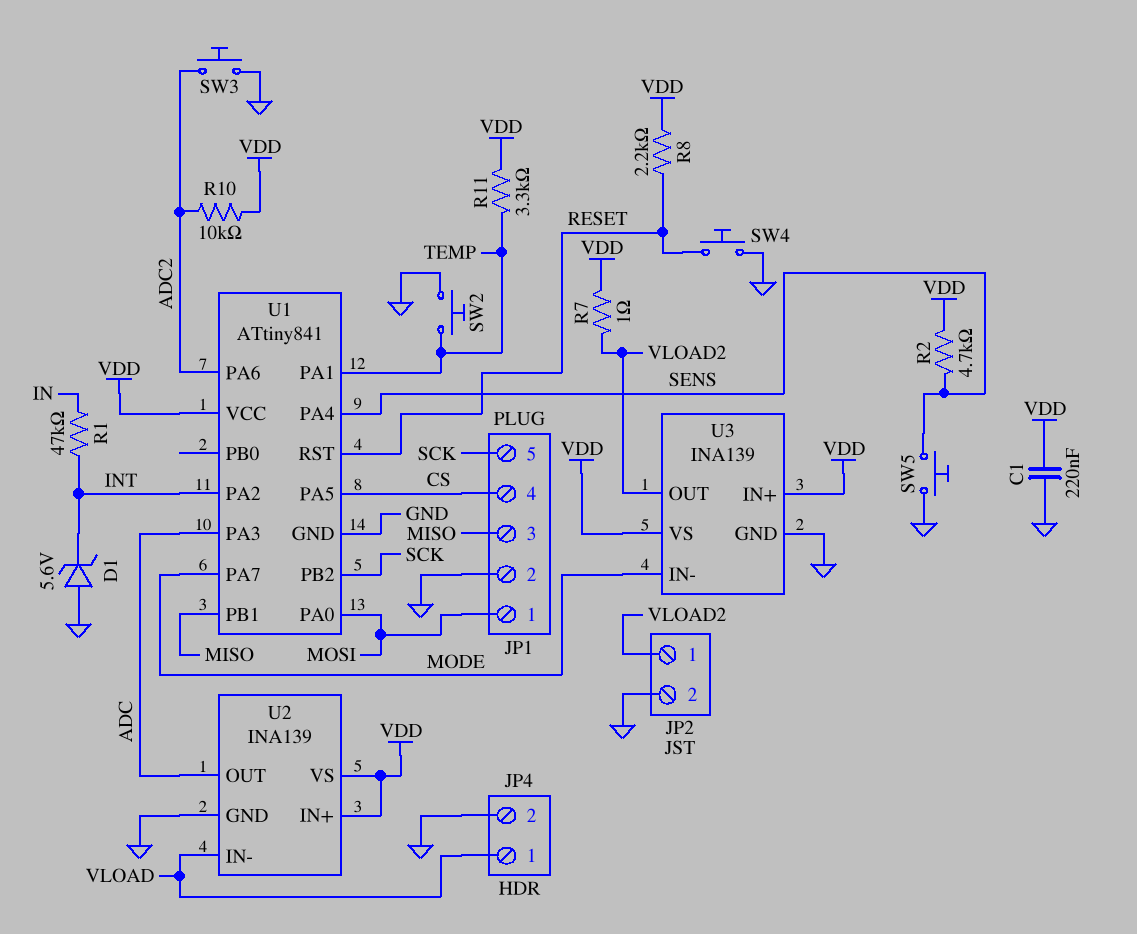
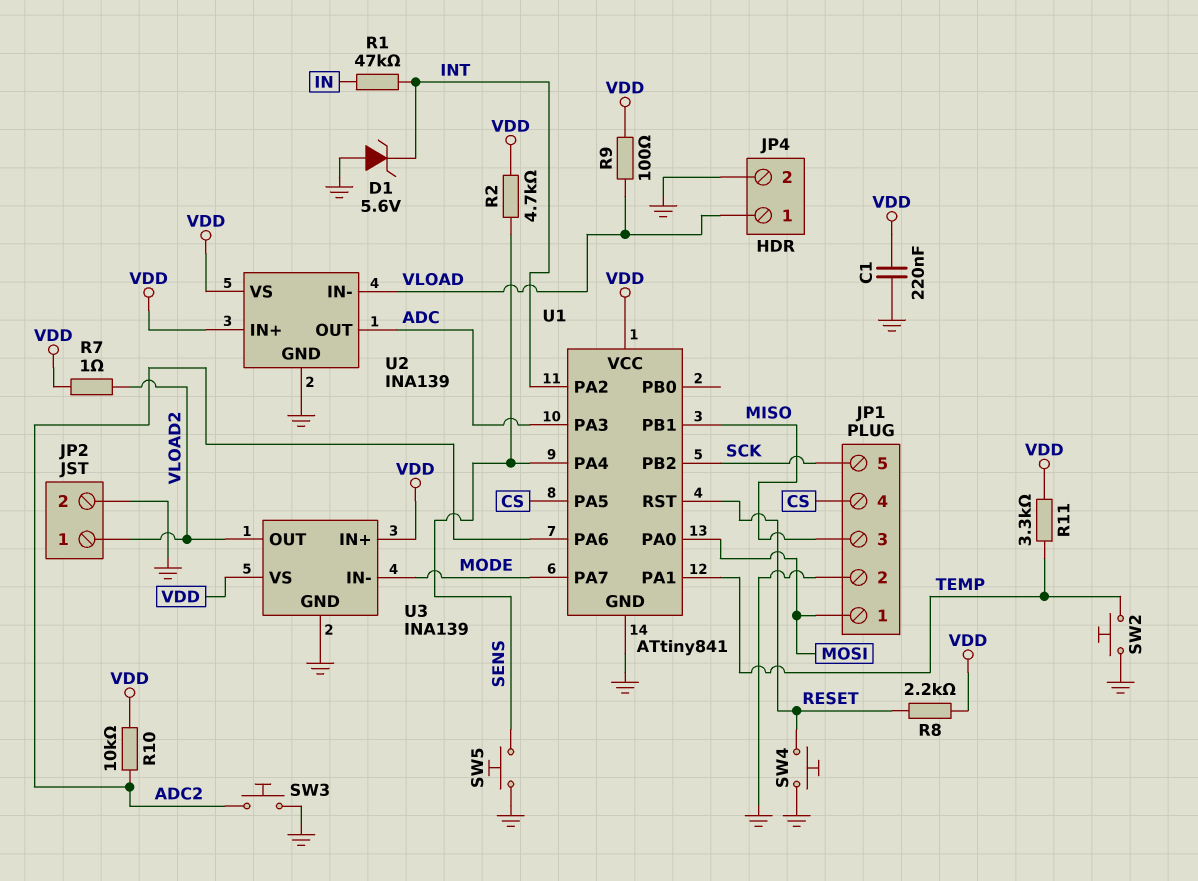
R9: none -> 100 (VDD, VLOAD)

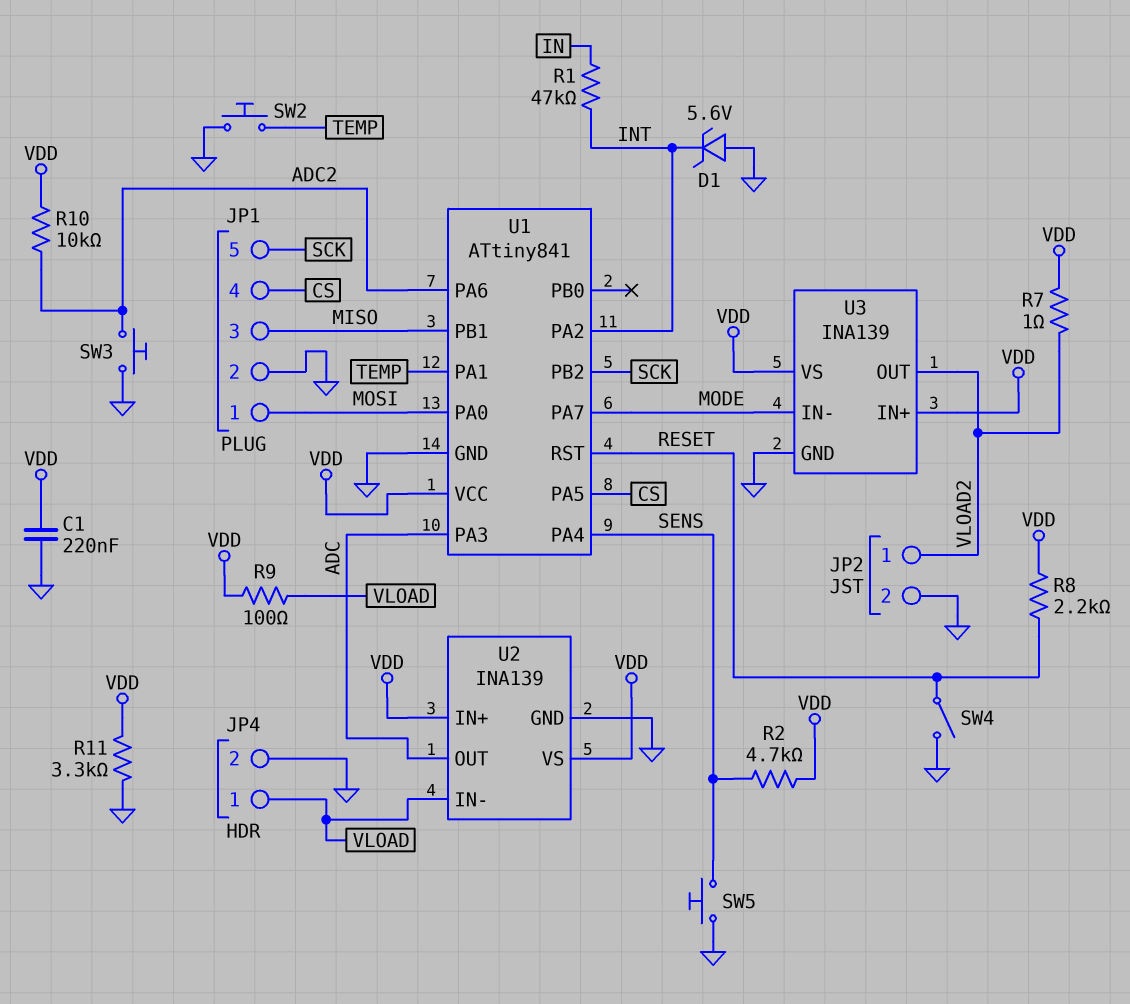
R11: 3.3k (TEMP, VDD) -> 3.3k (GND, VDD)
SW4: button (GND, RESET) -> switch (GND, RESET)

